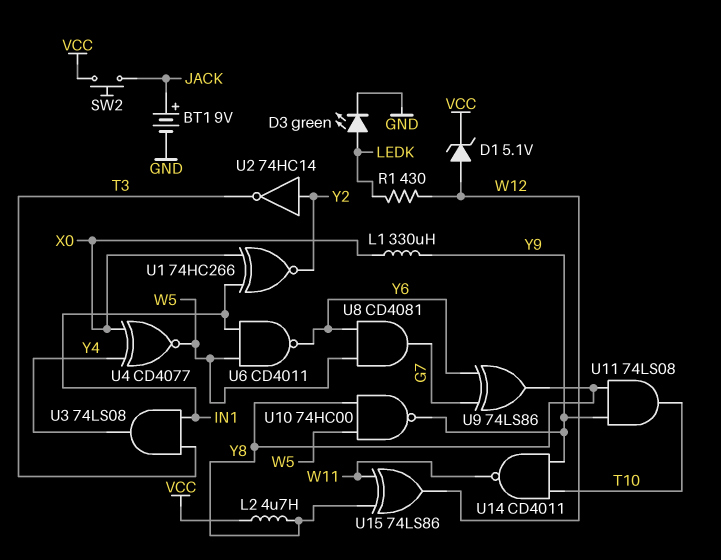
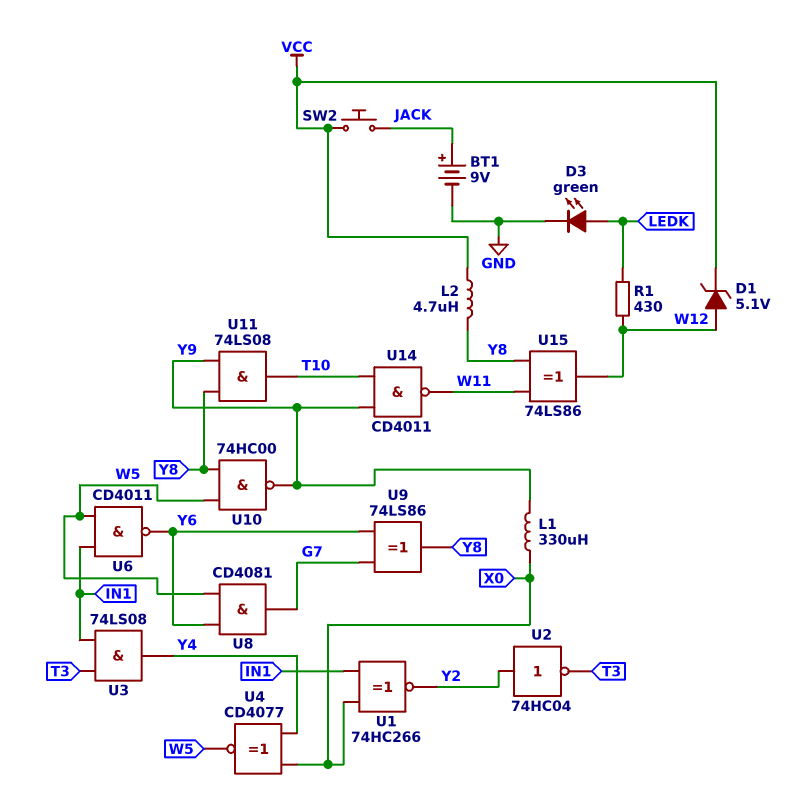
U2: NOT 74HC14 (in Y2, out T3) -> NOT 74HC04 (in Y2, out T3)

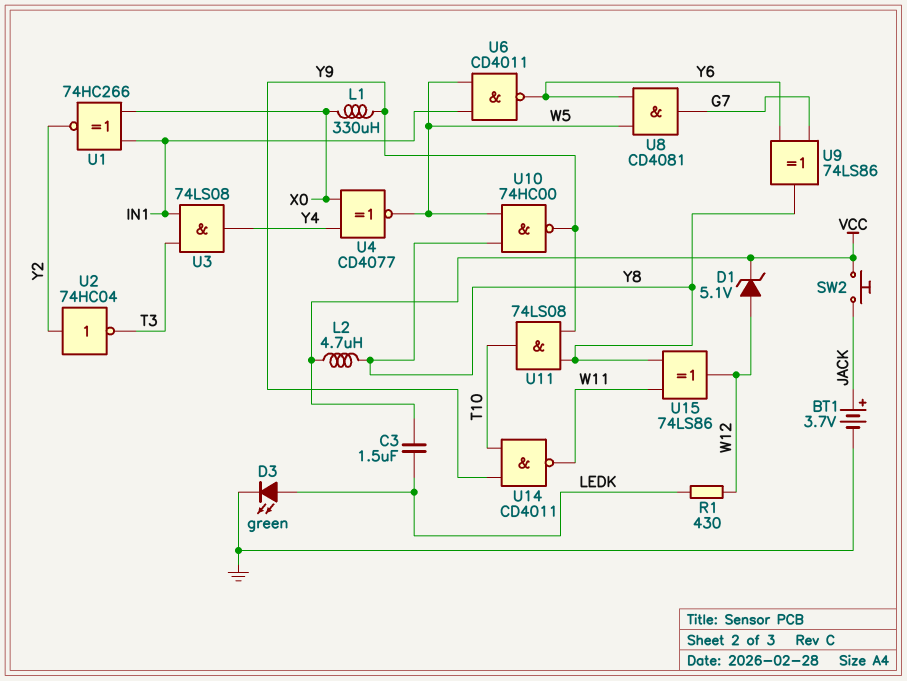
BT1: 9V (plus JACK, minus GND) -> 3.7V (plus JACK, minus GND)
C3: none -> 1.5uF (LEDK, VCC)

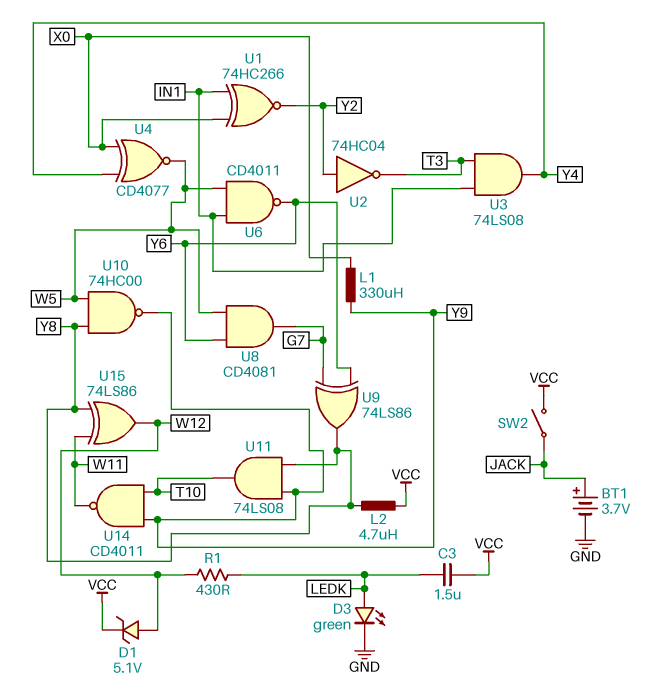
SW2: button (JACK, VCC) -> switch (JACK, VCC)

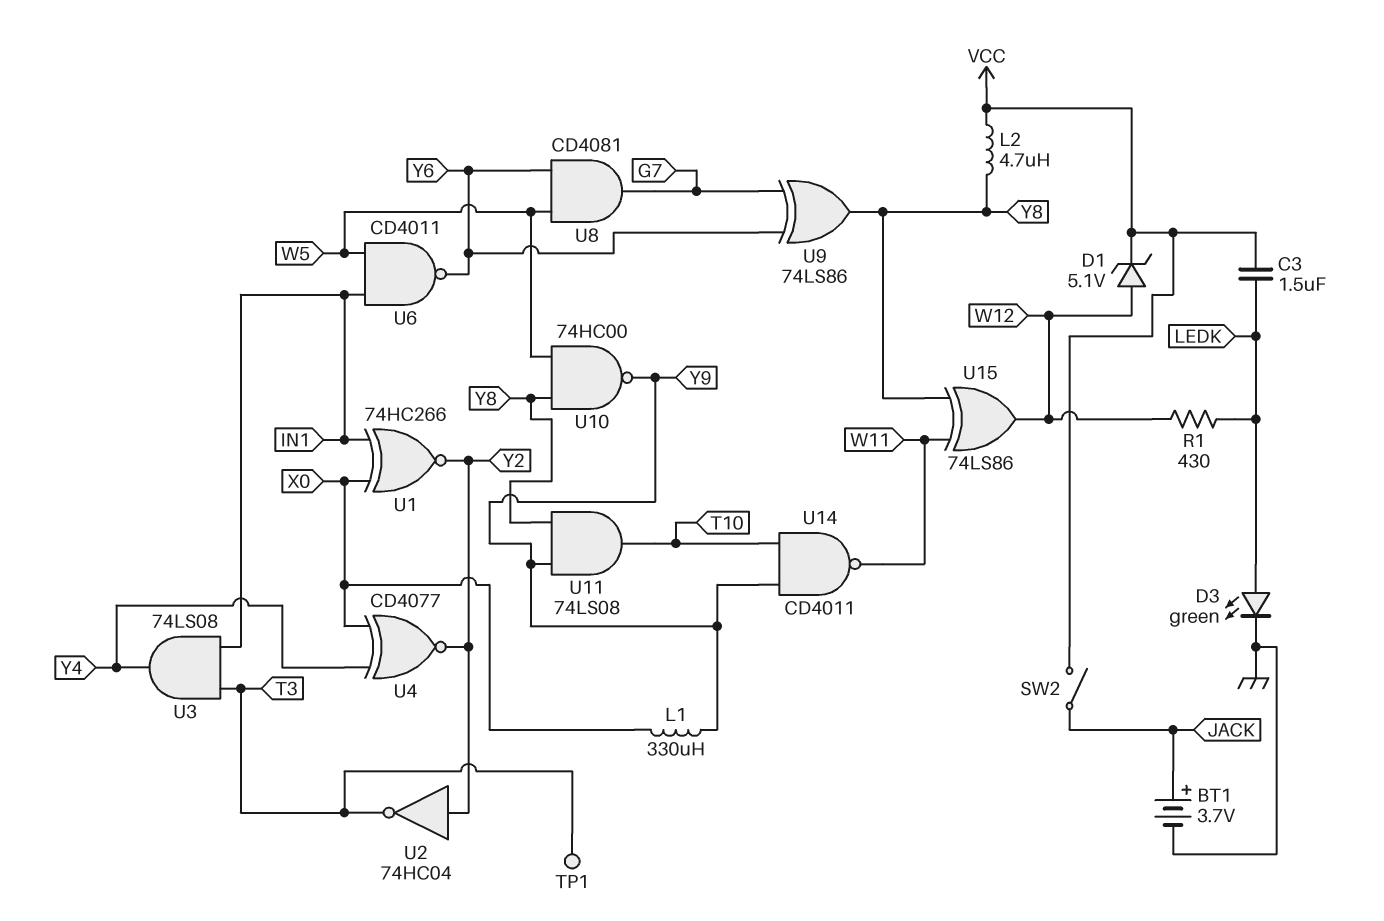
TP1: none -> test point (T3)
U4: XNOR CD4077 (in X0, in Y4, out W5) -> XNOR CD4077 (in X0, in Y4, out Y2)

